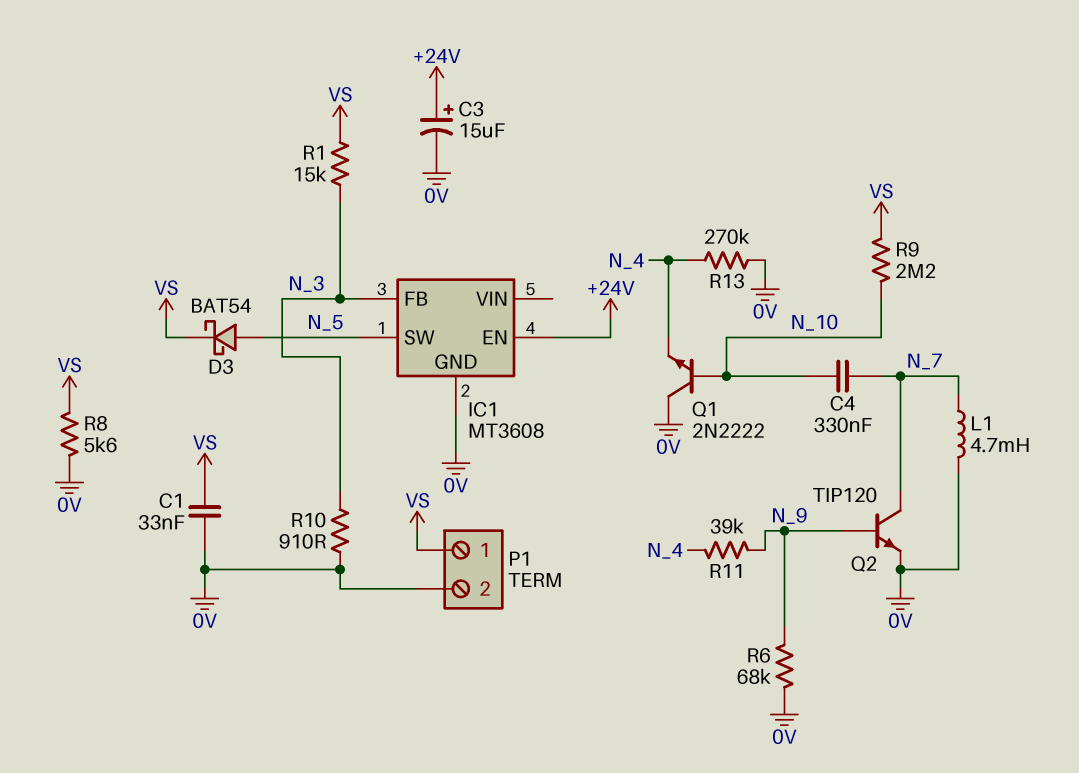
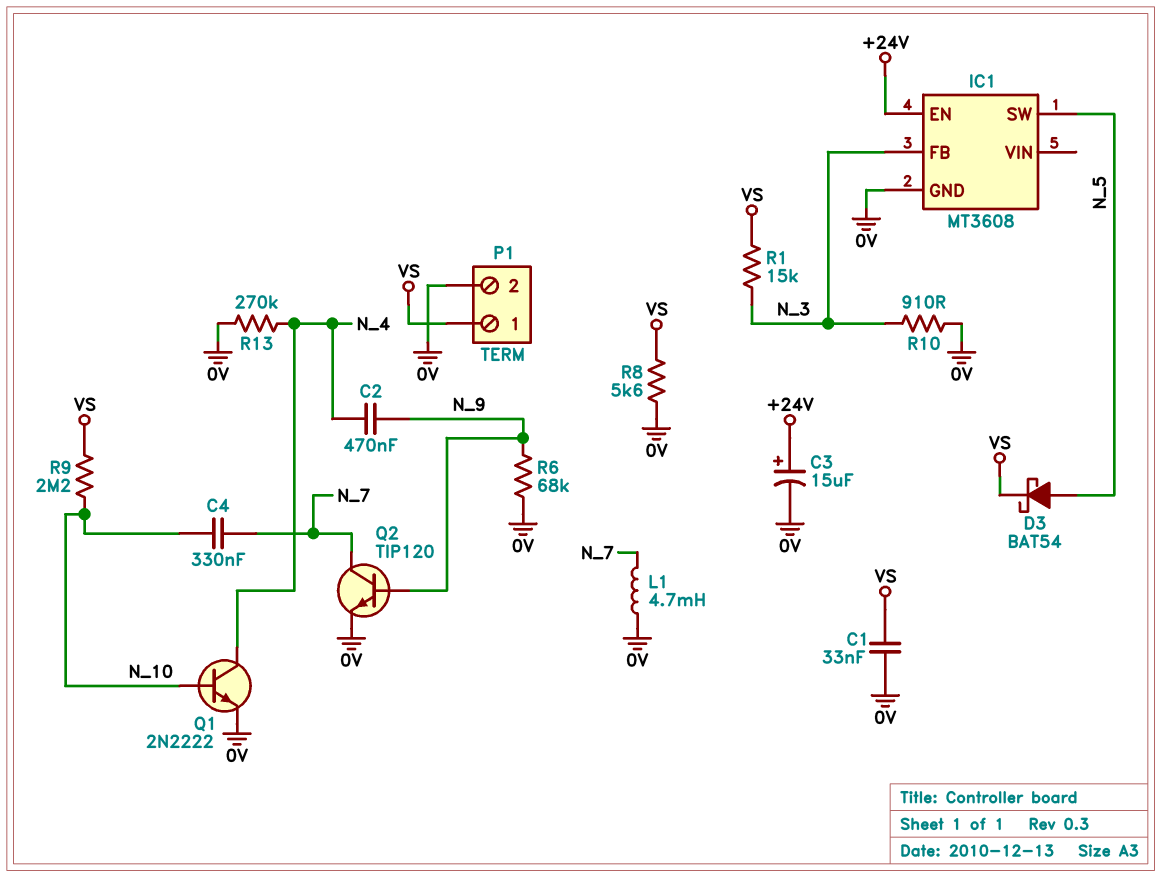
C2: none -> 470nF (N_4, N_9)
Q1: NPN 2N2222 (B N_10, C 0V, E N_4) -> NPN 2N2222 (B N_10, C N_4, E 0V)
R11: 39k (N_4, N_9) -> none

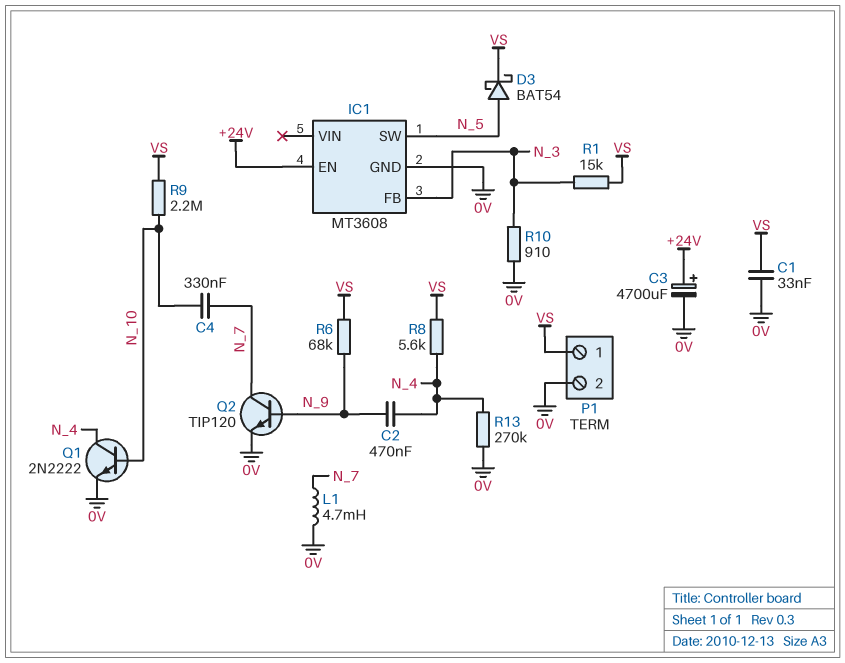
C3: 15uF (plus +24V, minus 0V) -> 4700uF (plus +24V, minus 0V)
R6: 68k (0V, N_9) -> 68k (N_9, VS)
R8: 5.6k (0V, VS) -> 5.6k (N_4, VS)

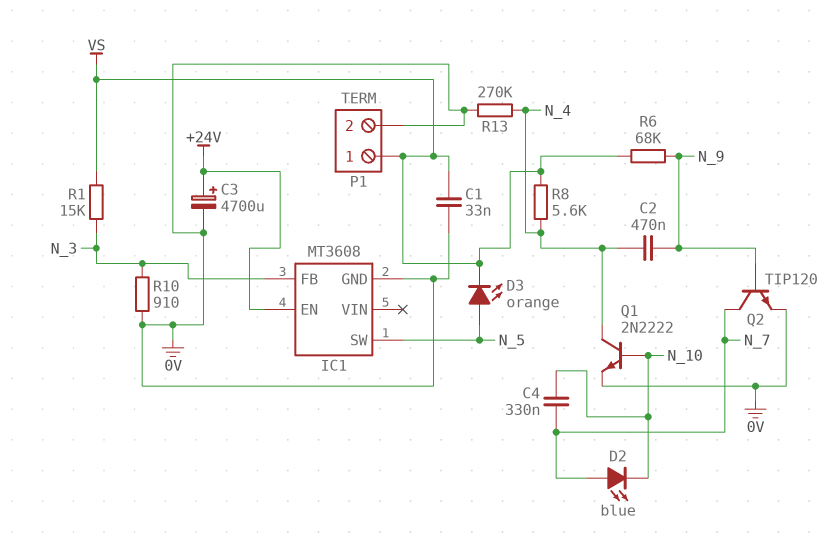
D2: none -> LED blue (A N_7, K N_10)
D3: schottky BAT54 (A N_5, K VS) -> LED orange (A N_5, K VS)
L1: 4.7mH (0V, N_7) -> none
R9: 2.2M (N_10, VS) -> none

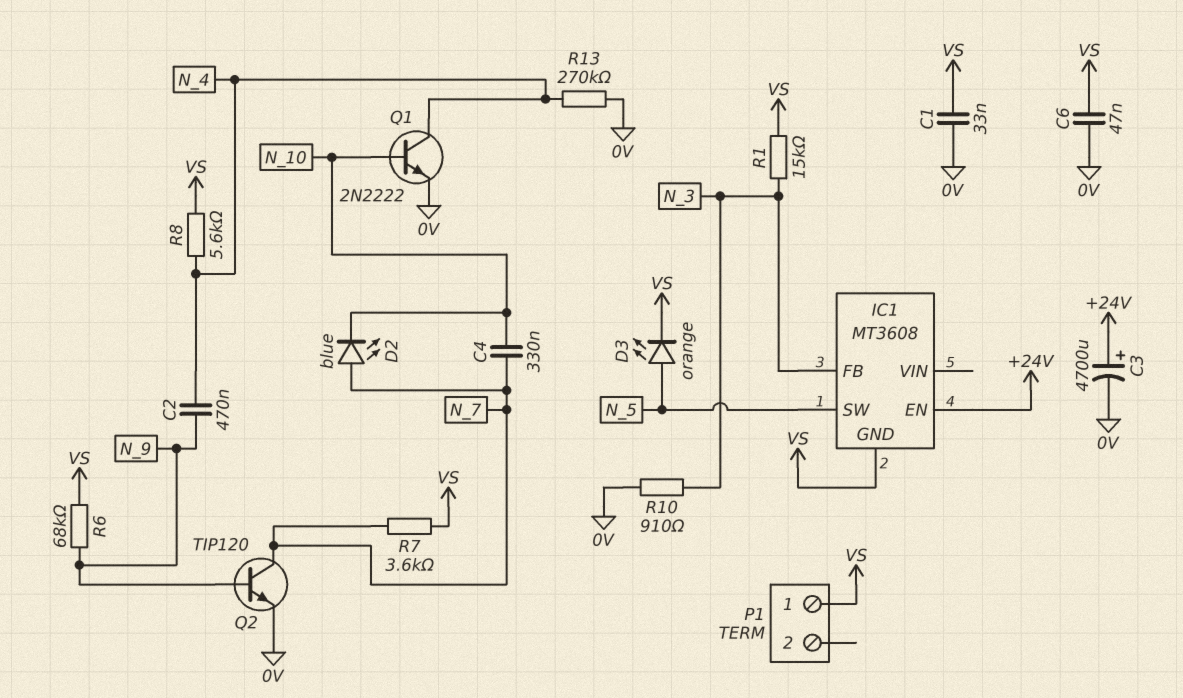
C6: none -> 47nF (0V, VS)
IC1 pin GND: 0V -> VS
P1 pin 2: 0V -> none
R7: none -> 3.6k (N_7, VS)

